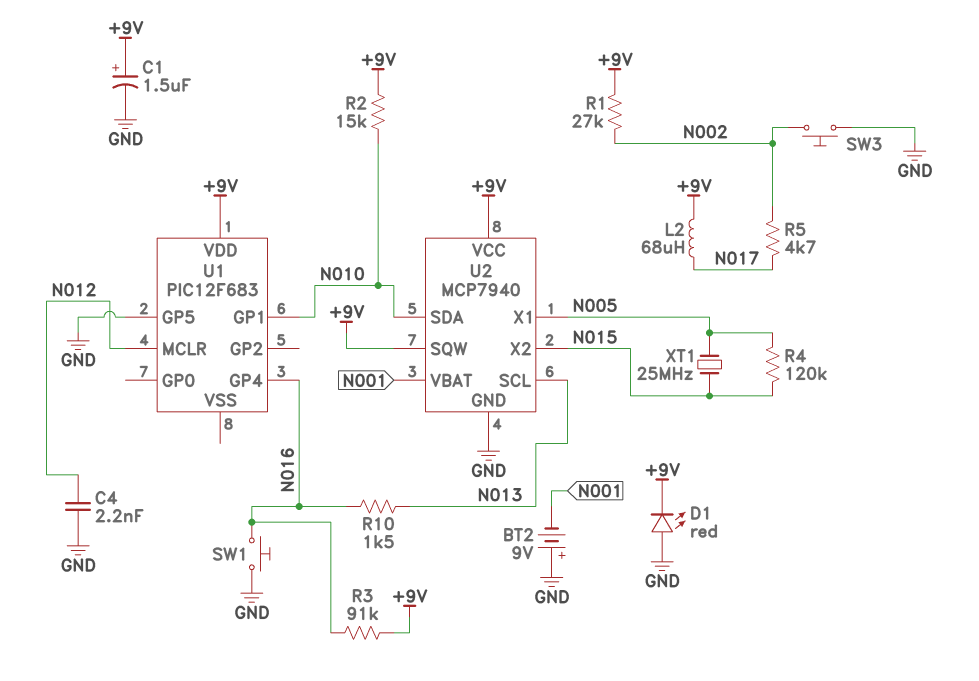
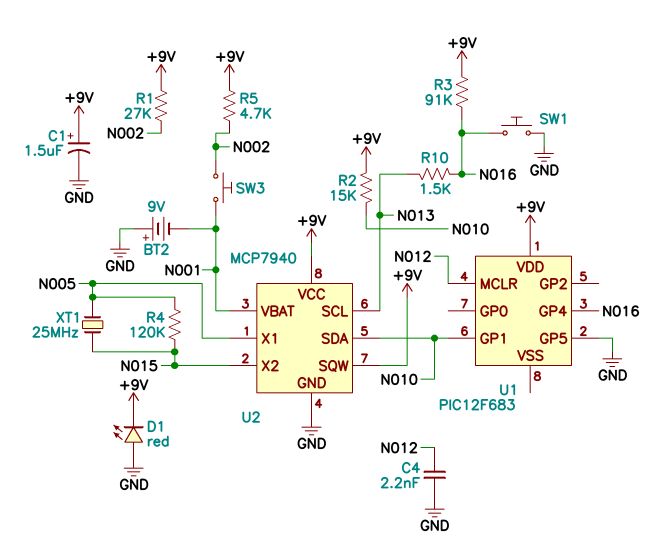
L2: 68uH (+9V, N017) -> none
R5: 4.7k (N002, N017) -> 4.7k (+9V, N002)
SW3: button (GND, N002) -> button (N001, N002)

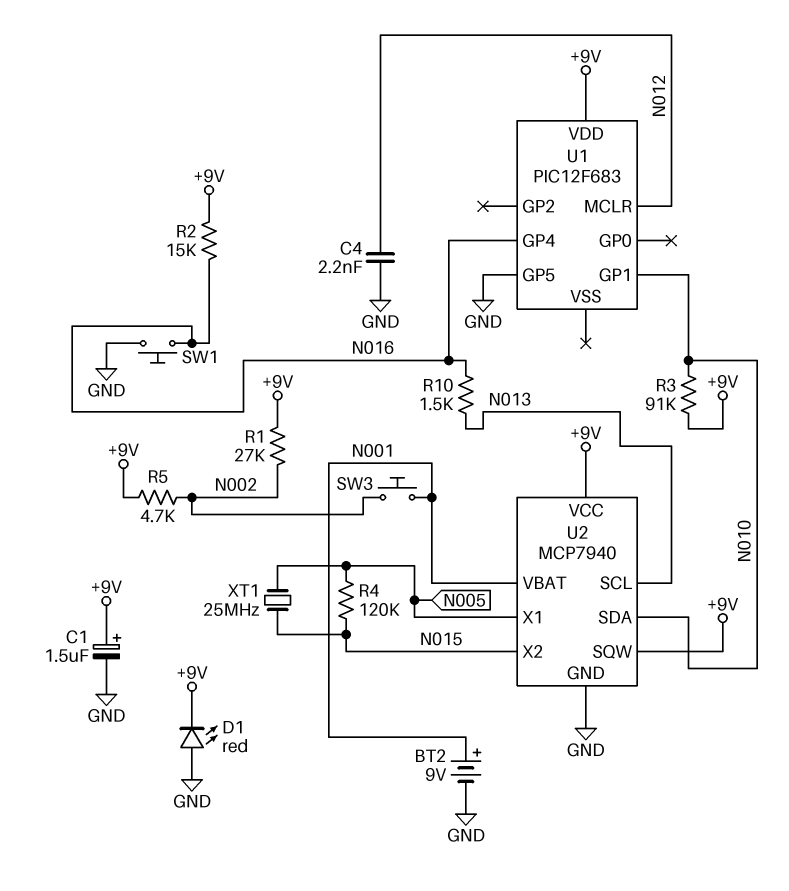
BT2: 9V (plus GND, minus N001) -> 9V (plus N001, minus GND)
R2: 15k (+9V, N010) -> 15k (+9V, N016)
R3: 91k (+9V, N016) -> 91k (+9V, N010)

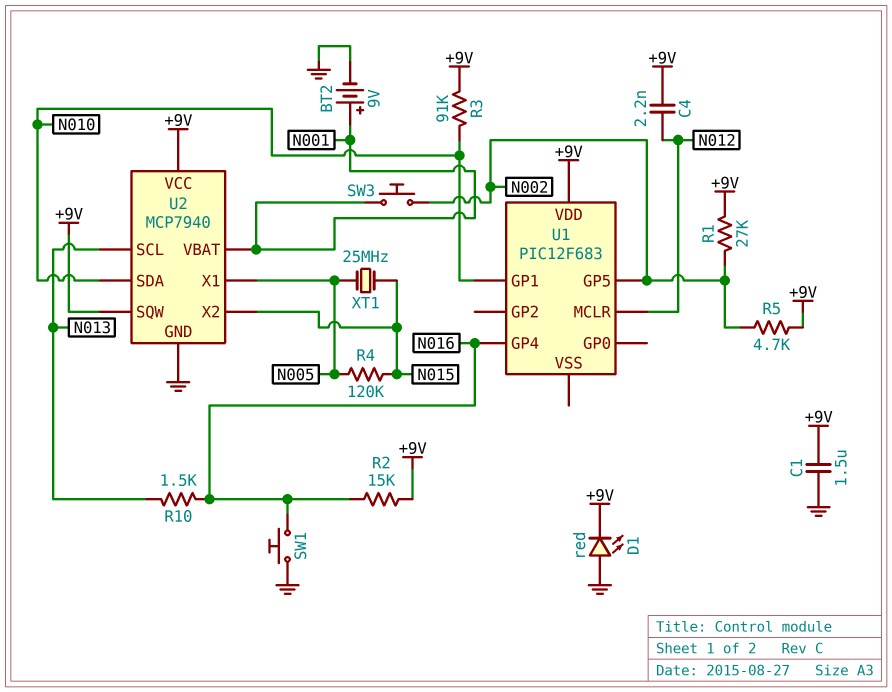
C1: 1.5uF (plus +9V, minus GND) -> 1.5uF (+9V, GND)
C4: 2.2nF (GND, N012) -> 2.2nF (+9V, N012)
U1 pin GP5: GND -> N002

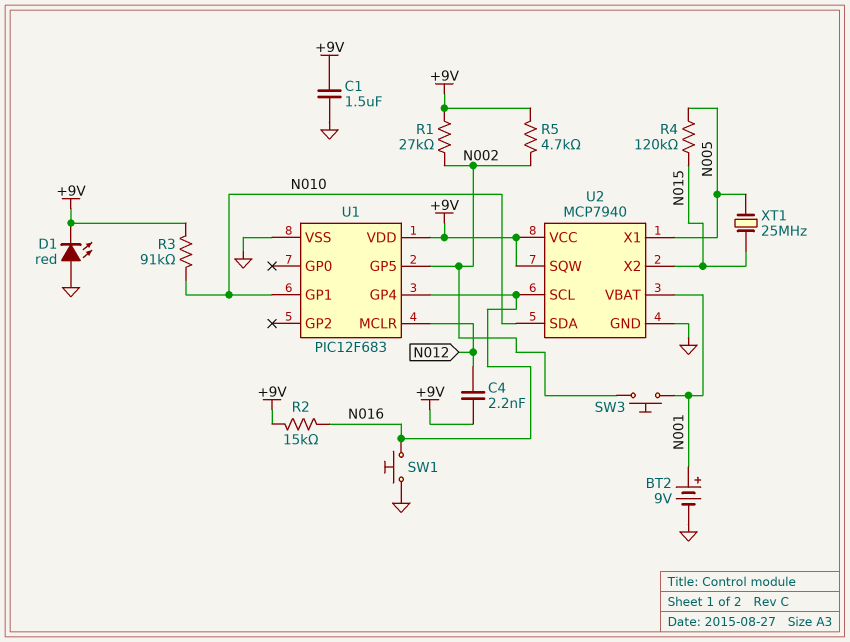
R10: 1.5k (N013, N016) -> none
U1 pin VSS: none -> GND
U2 pin SCL: N013 -> N016

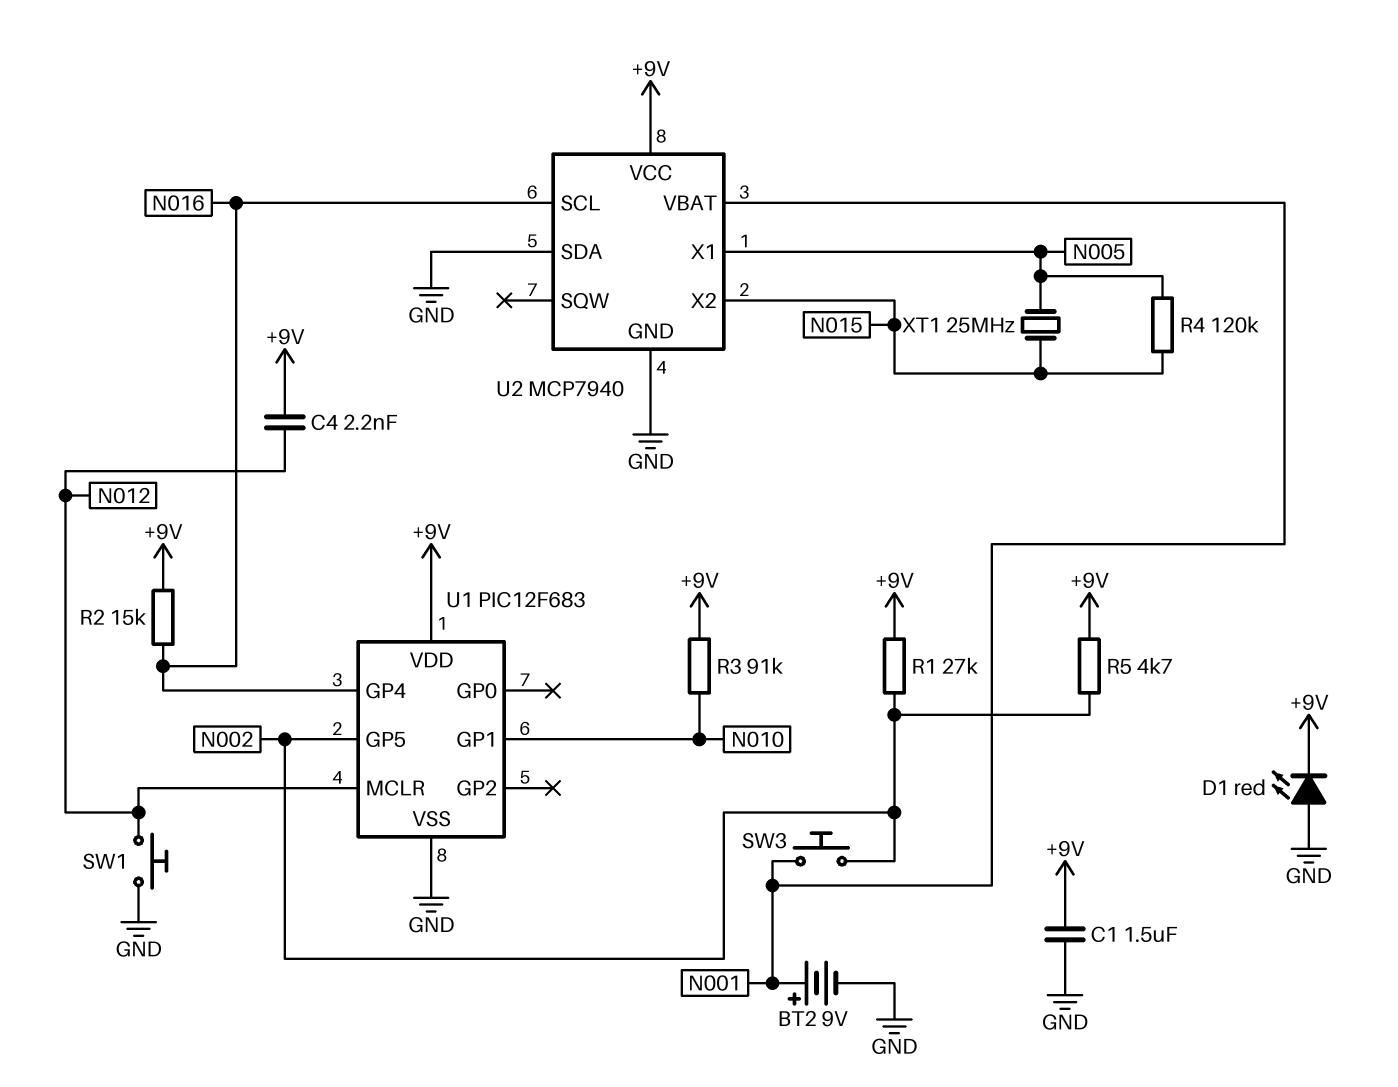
SW1: button (GND, N016) -> button (GND, N012)
U2 pin SDA: N010 -> GND
U2 pin SQW: +9V -> none

